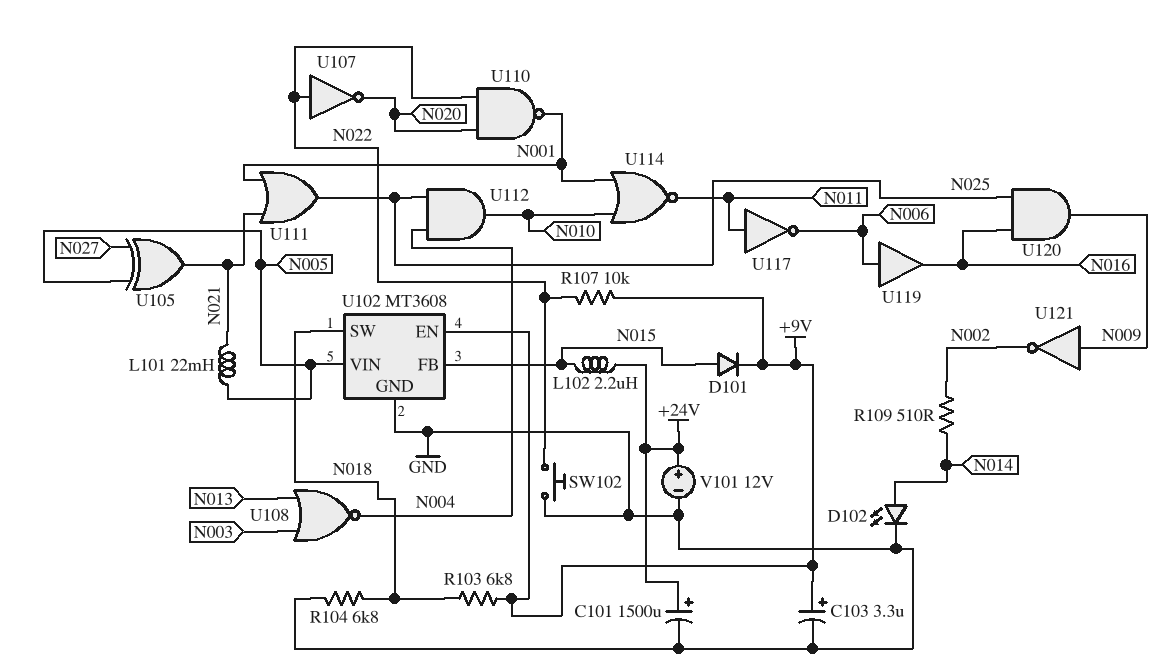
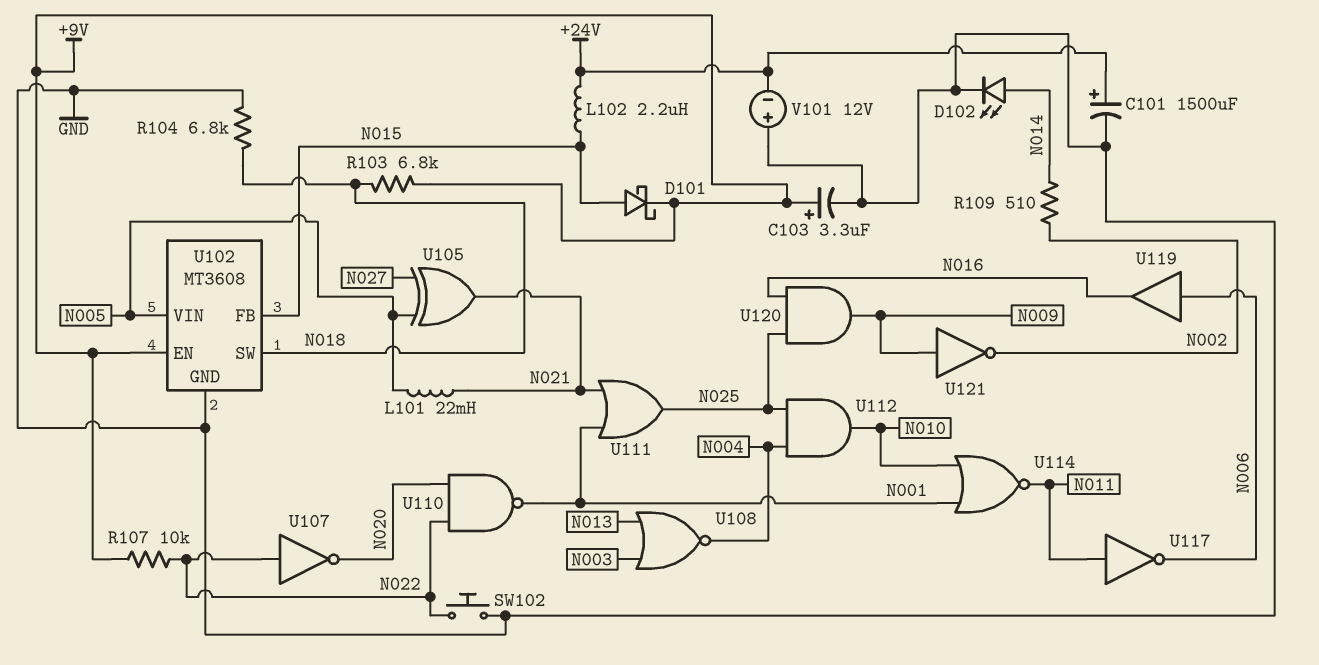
D101: diode (A N015, K +9V) -> schottky (A N015, K +9V)
V101: 12V (plus +24V, minus GND) -> 12V (plus GND, minus +24V)

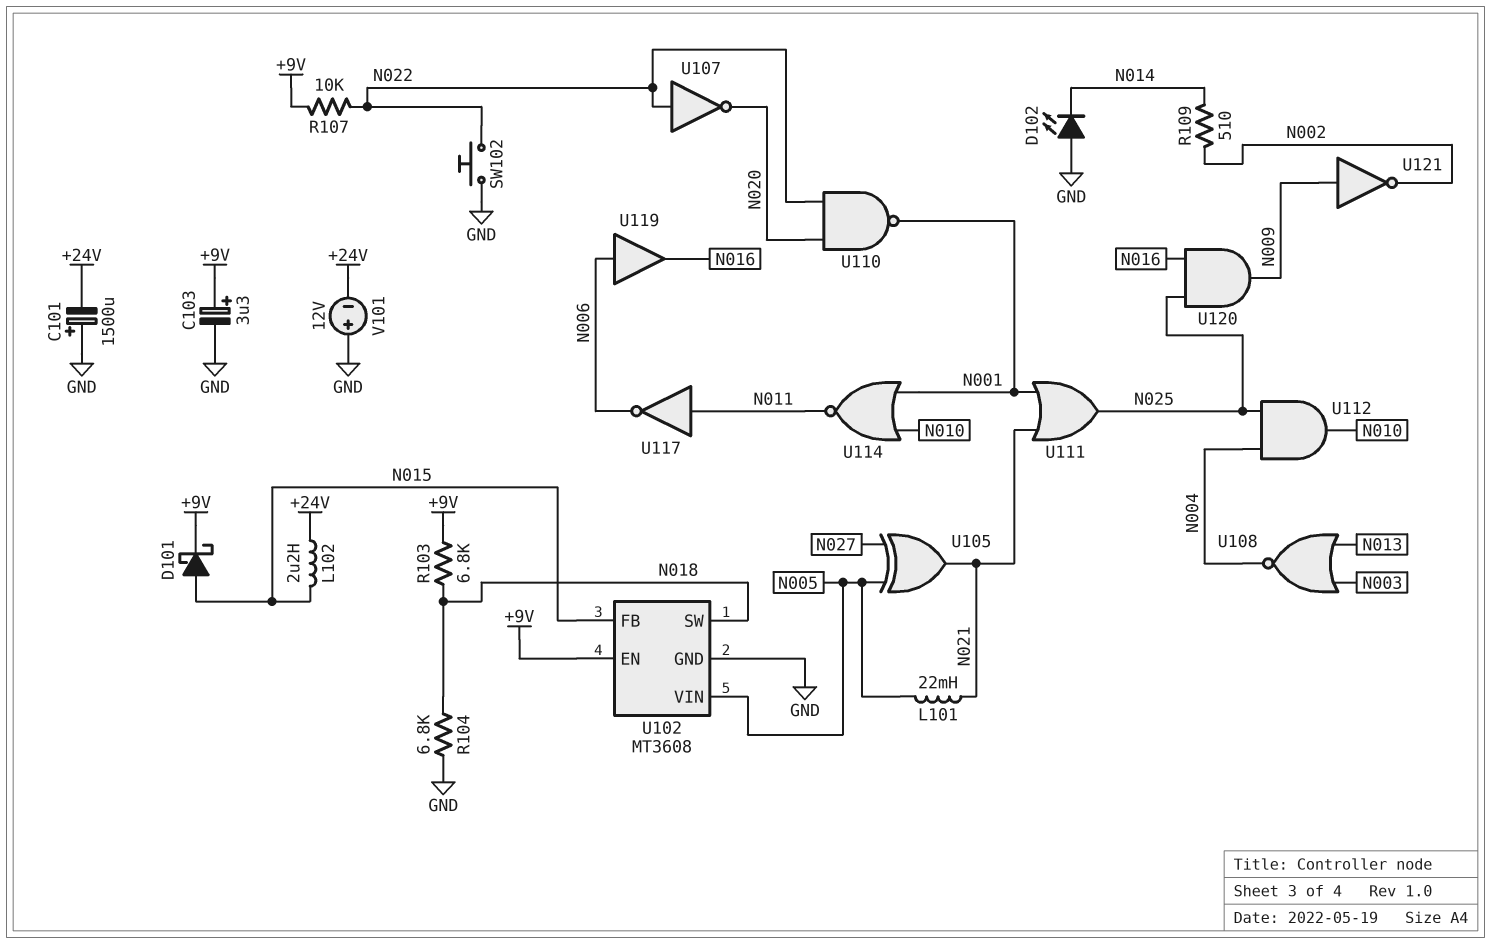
C101: 1500uF (plus +24V, minus GND) -> 1500uF (plus GND, minus +24V)
D102: LED (A N014, K GND) -> LED (A GND, K N014)

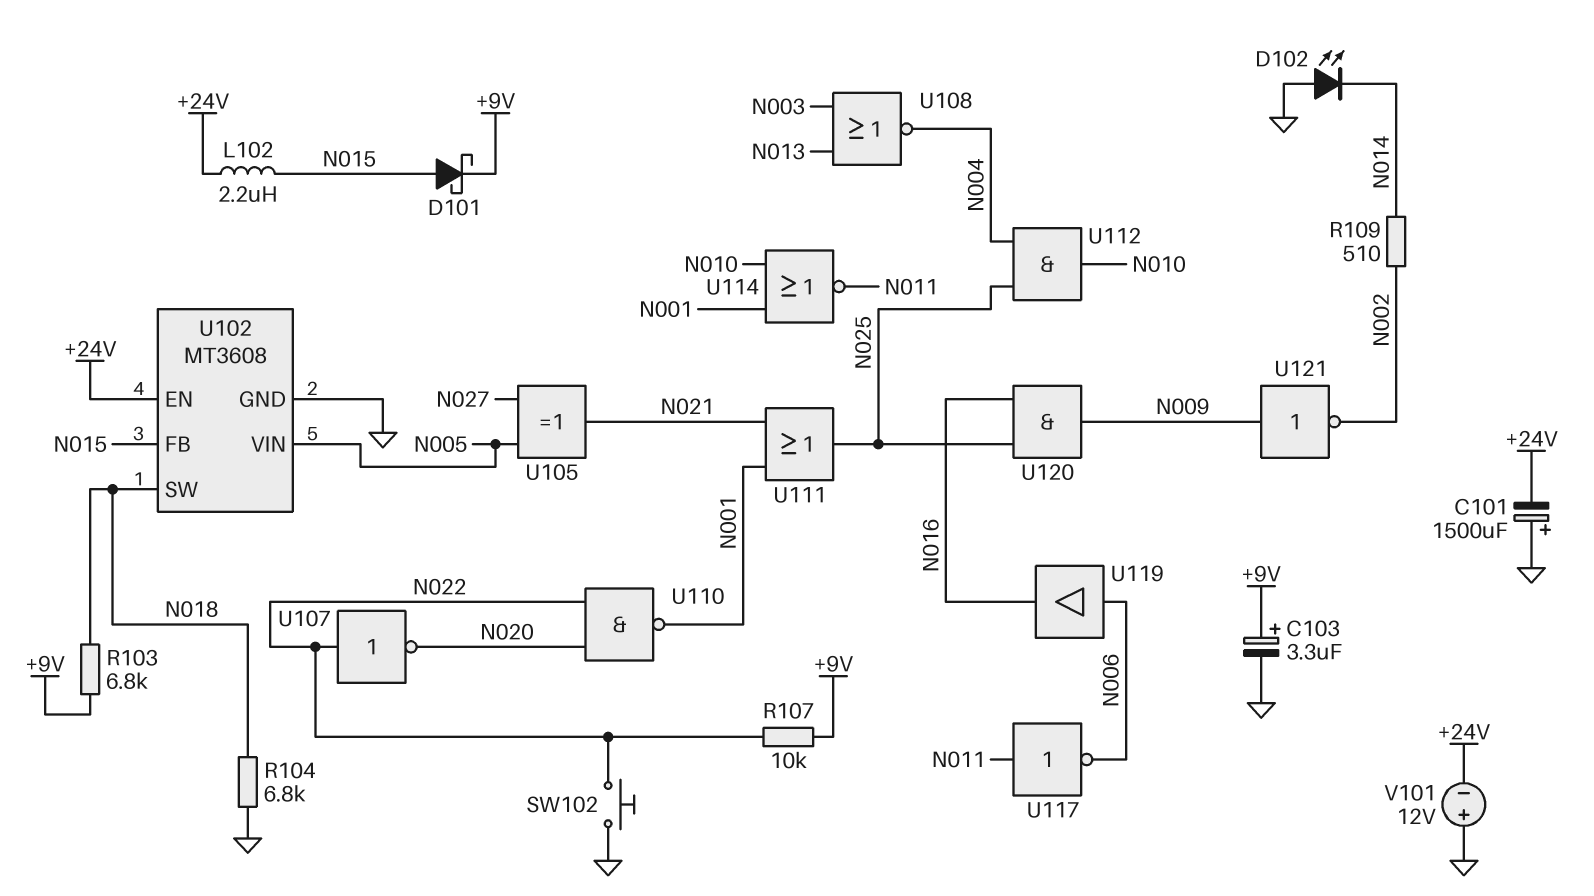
L101: 22mH (N005, N021) -> none
U102 pin EN: +9V -> +24V

